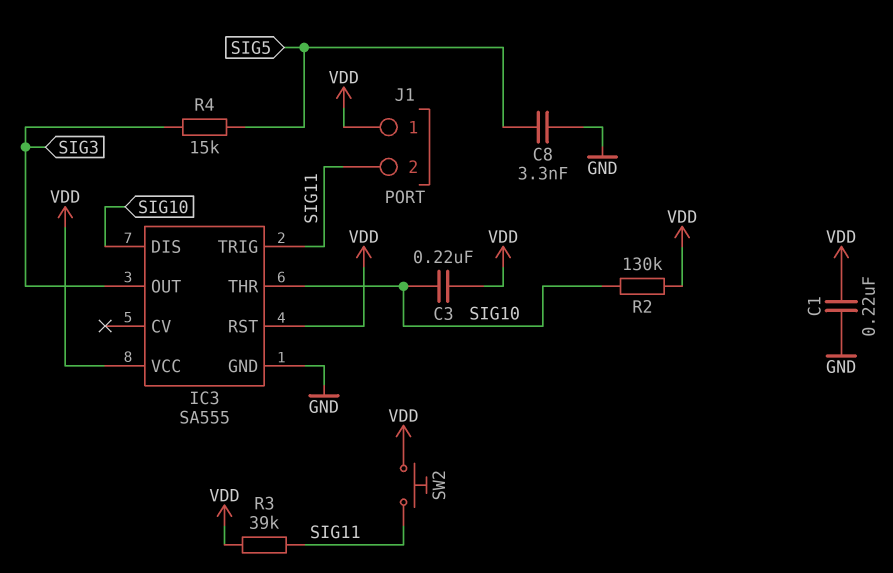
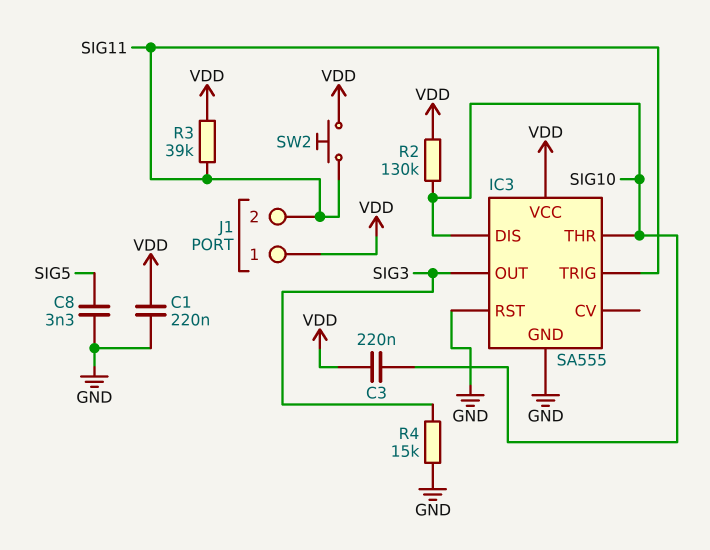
IC3 pin RST: VDD -> GND
R4: 15k (SIG3, SIG5) -> 15k (GND, SIG3)

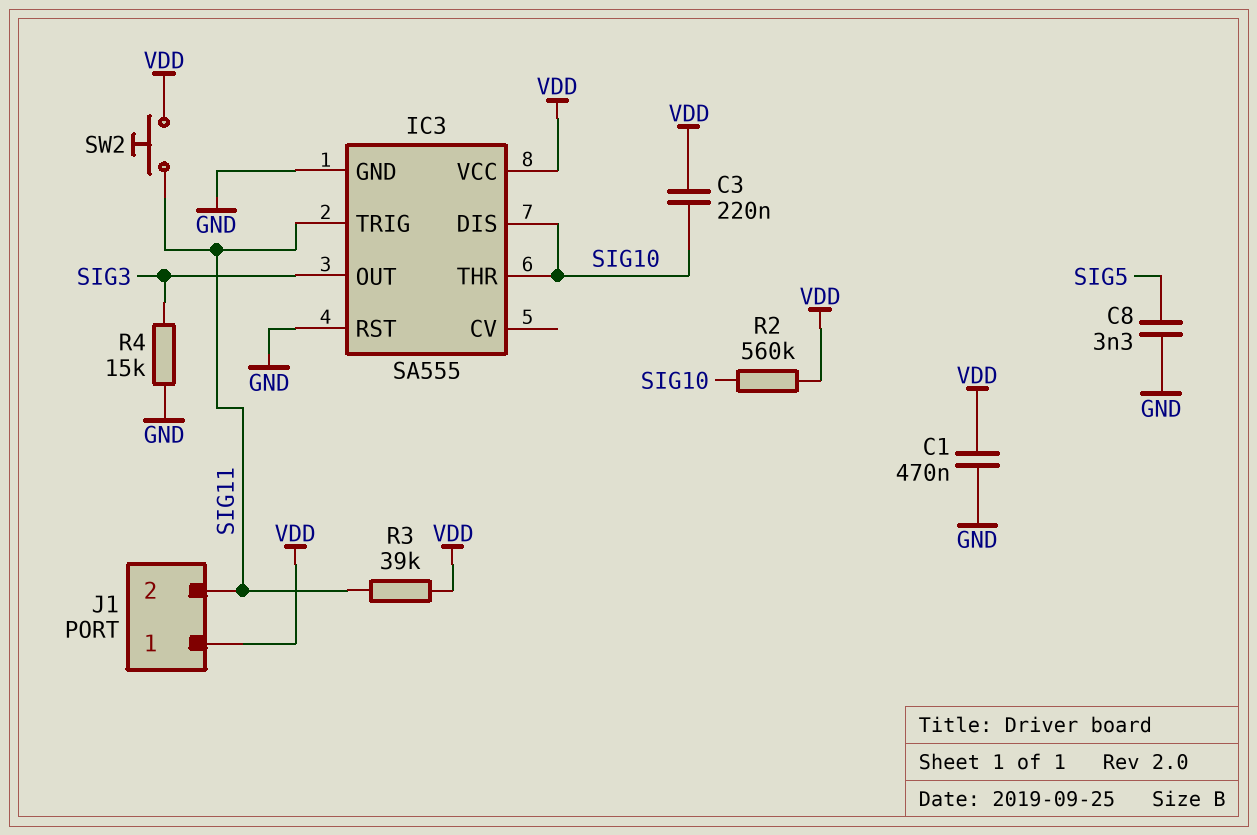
C1: 220nF (GND, VDD) -> 470nF (GND, VDD)
R2: 130k (SIG10, VDD) -> 560k (SIG10, VDD)

